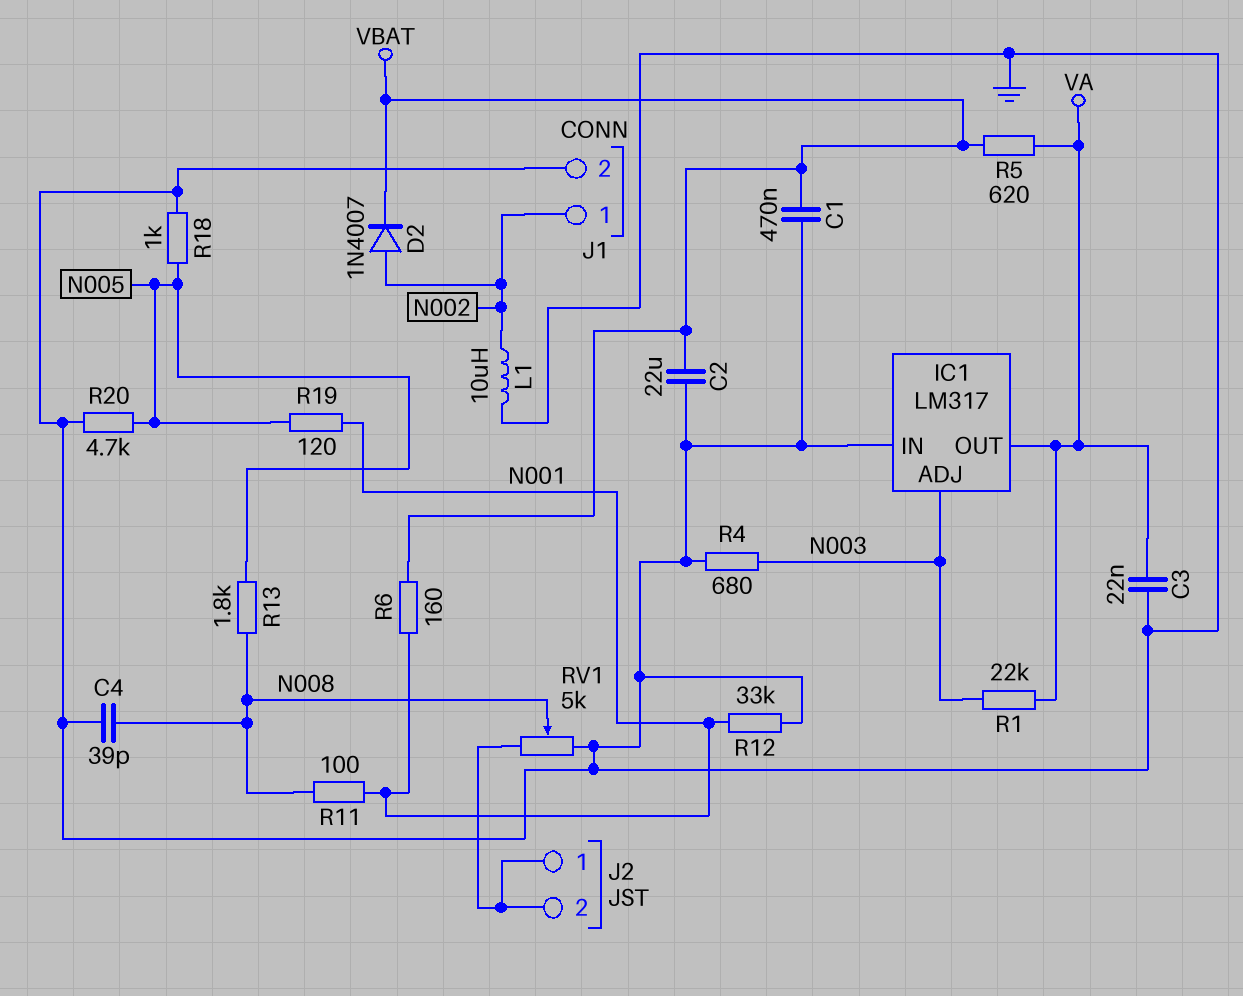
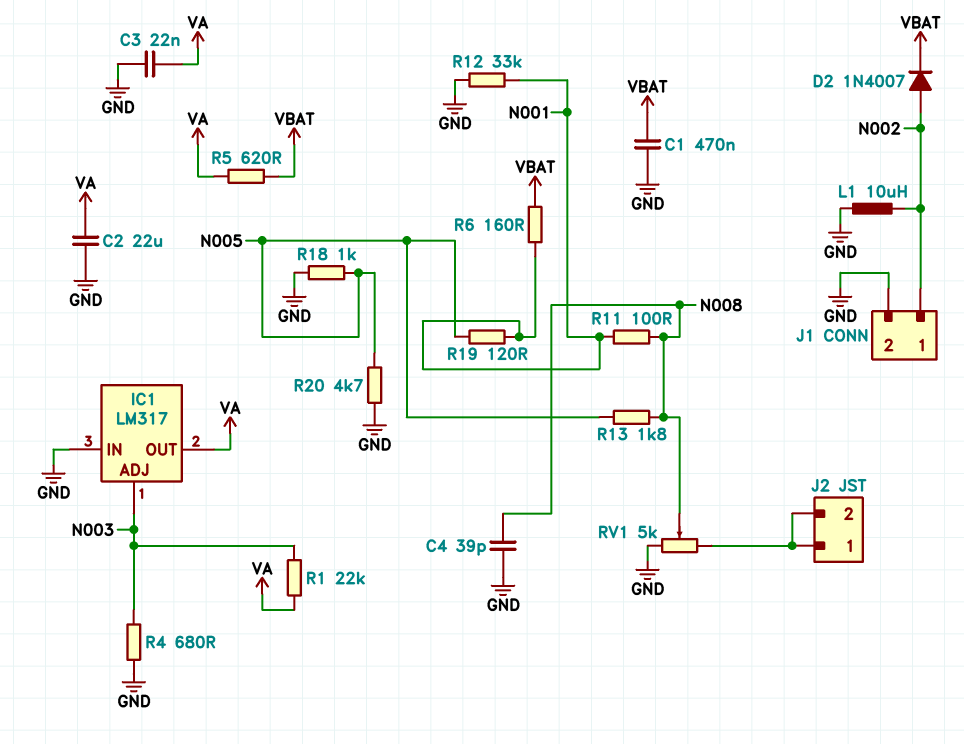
C2: 22uF (GND, VBAT) -> 22uF (GND, VA)

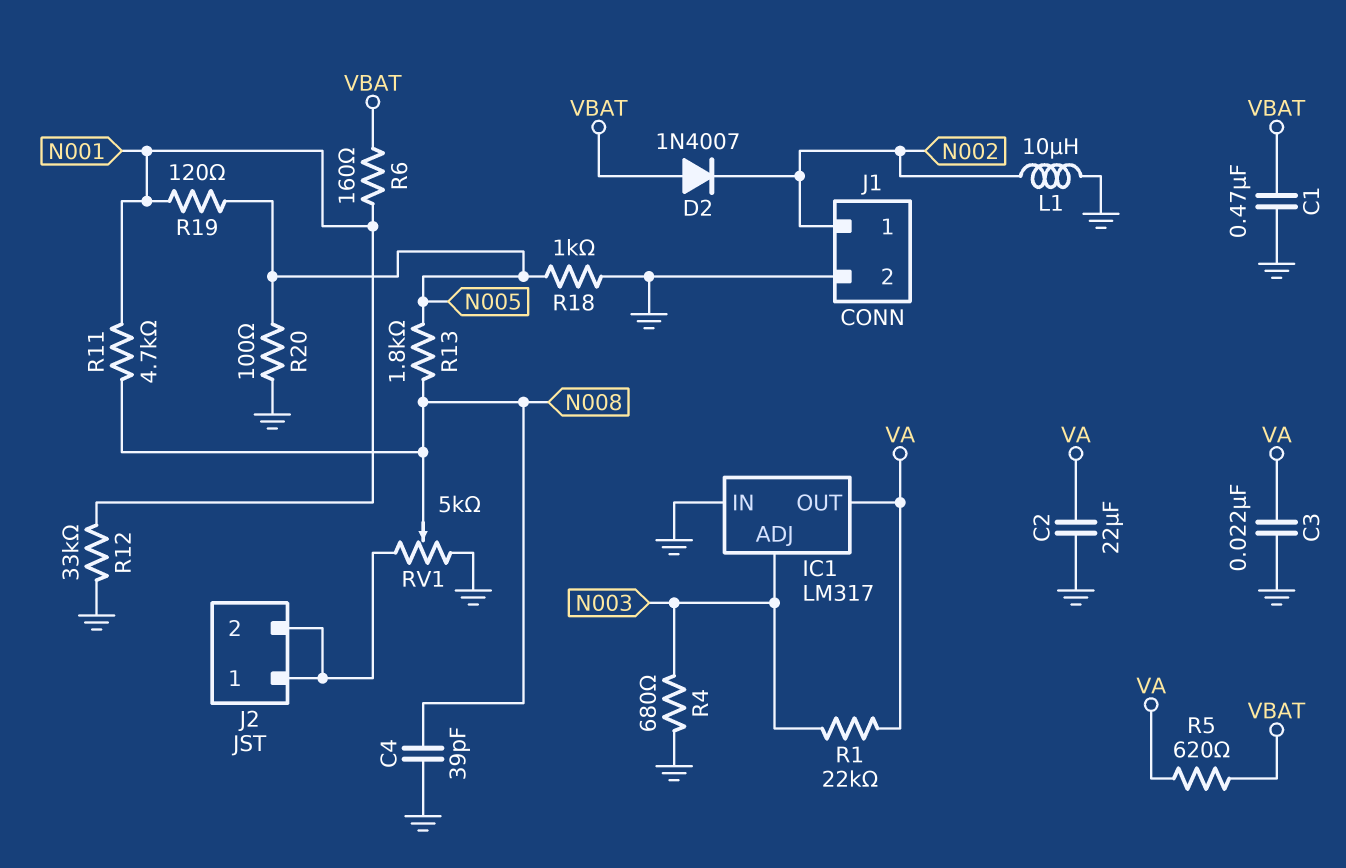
D2: diode 1N4007 (A N002, K VBAT) -> diode 1N4007 (A VBAT, K N002)
R11: 100 (N001, N008) -> 4.7k (N001, N008)
R20: 4.7k (GND, N005) -> 100 (GND, N005)

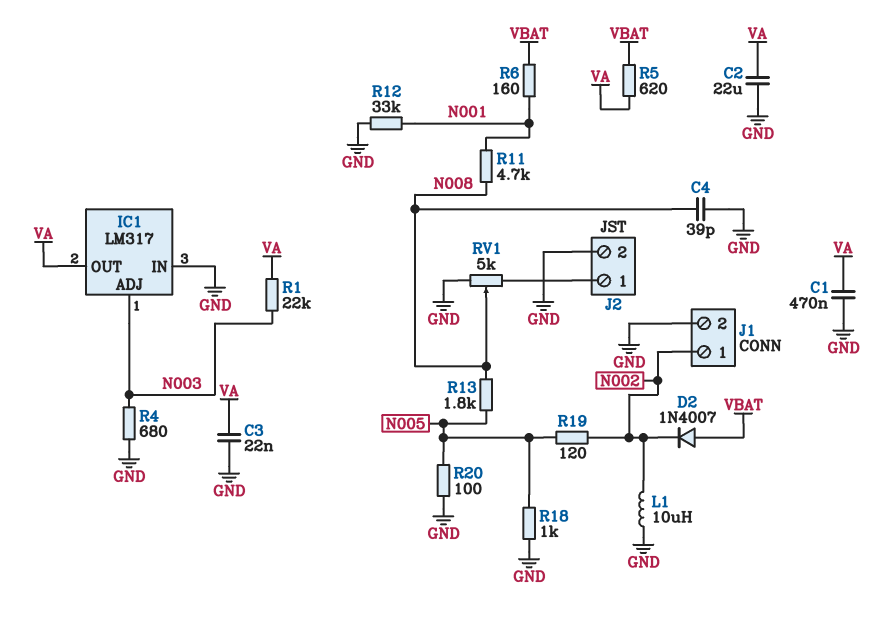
C1: 470nF (GND, VBAT) -> 470nF (GND, VA)
J2 pin 2: J2/1 -> GND
R19: 120 (N001, N005) -> 120 (N002, N005)

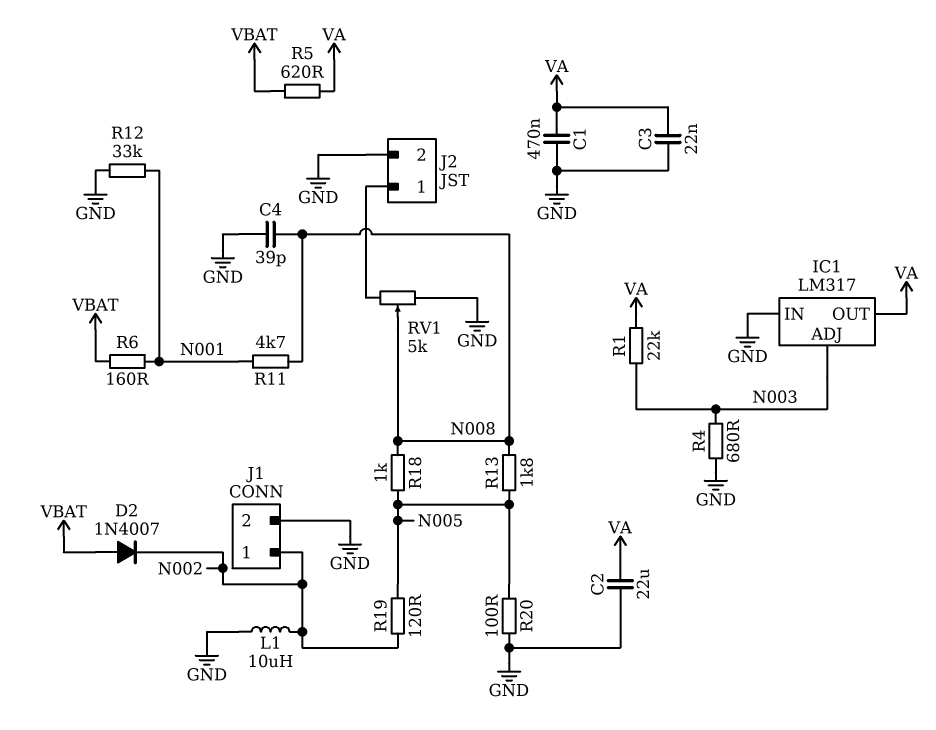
R18: 1k (GND, N005) -> 1k (N005, N008)

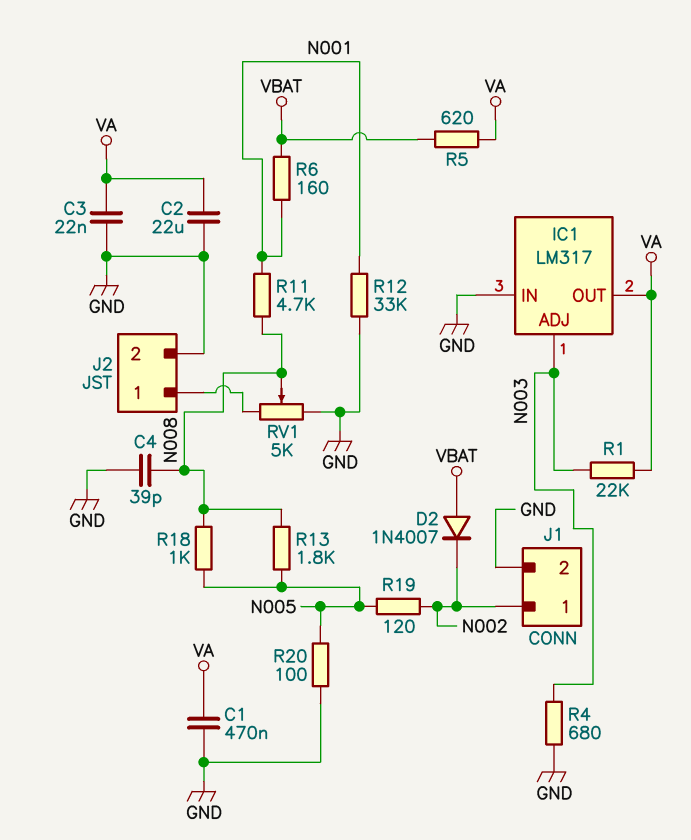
L1: 10uH (GND, N002) -> none

